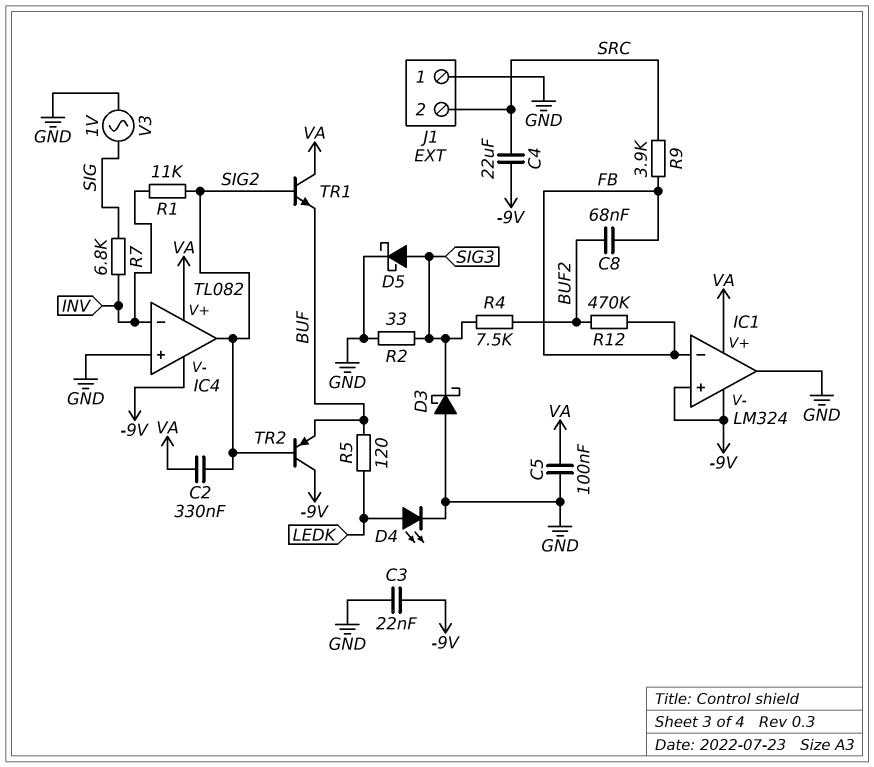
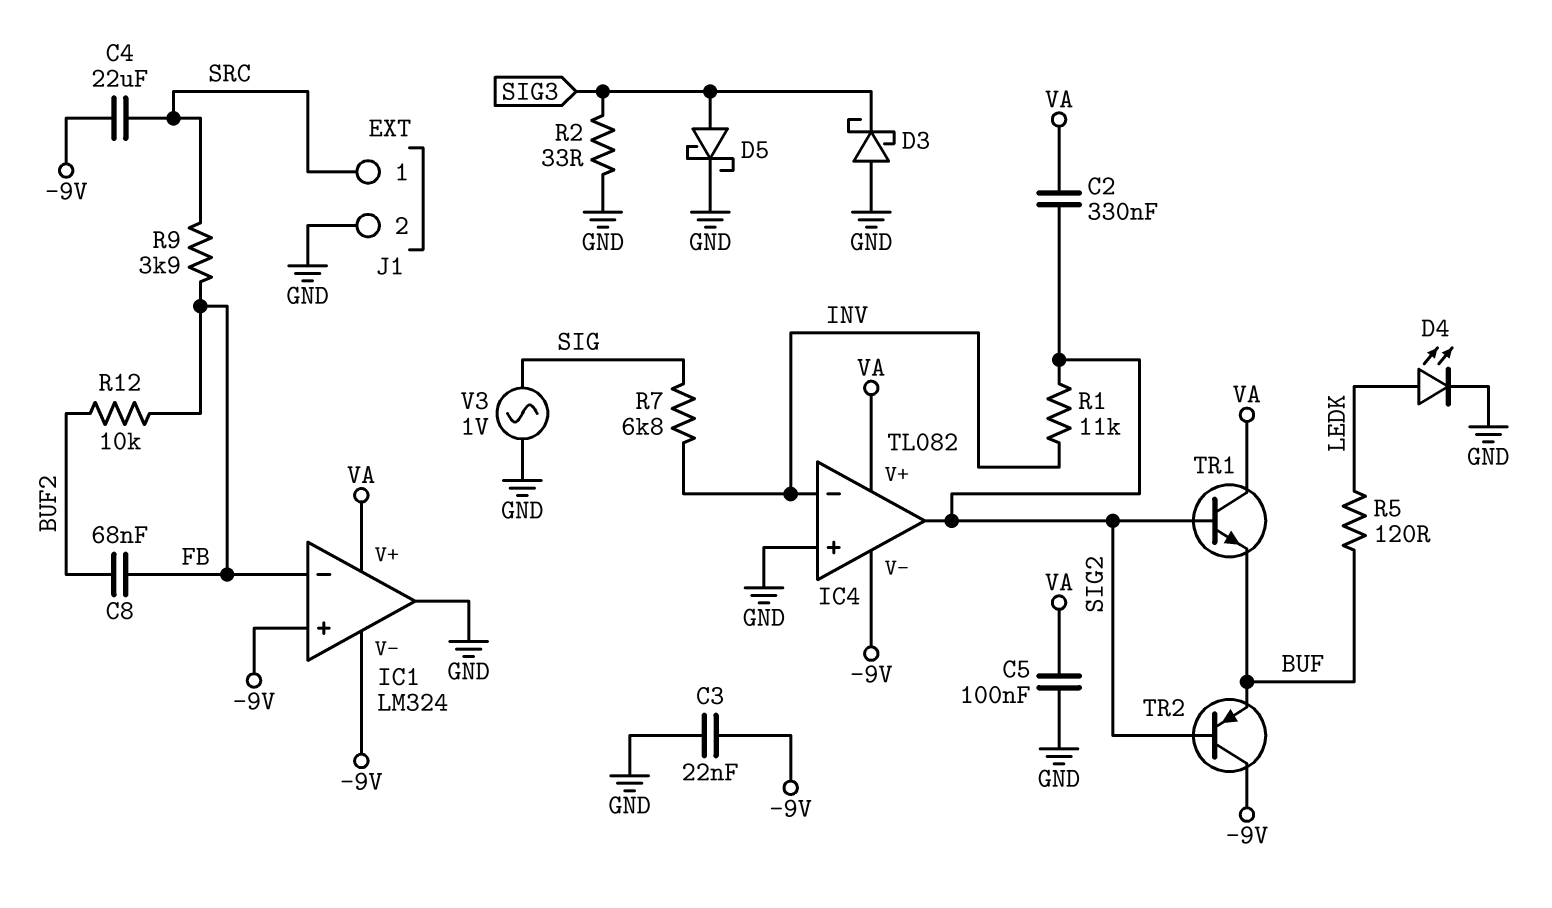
J1 pin 1: GND -> SRC
J1 pin 2: SRC -> GND
R4: 7.5k (BUF2, SIG3) -> none
R12: 470k (BUF2, FB) -> 10k (BUF2, FB)

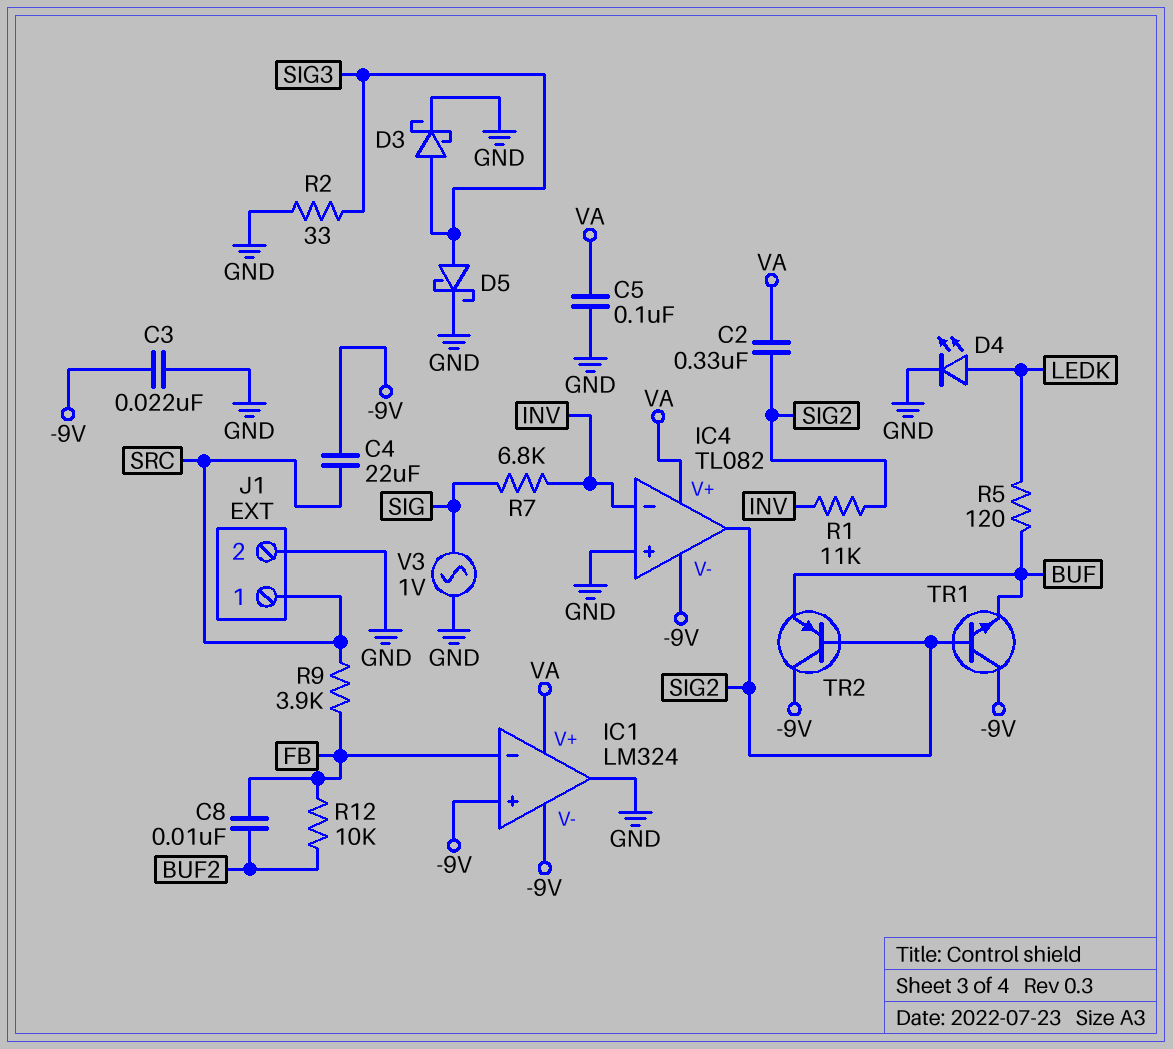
C8: 68nF (BUF2, FB) -> 10nF (BUF2, FB)
D3: schottky (A GND, K SIG3) -> schottky (A SIG3, K GND)
TR1: NPN (B SIG2, C VA, E BUF) -> NPN (B SIG2, C -9V, E BUF)

